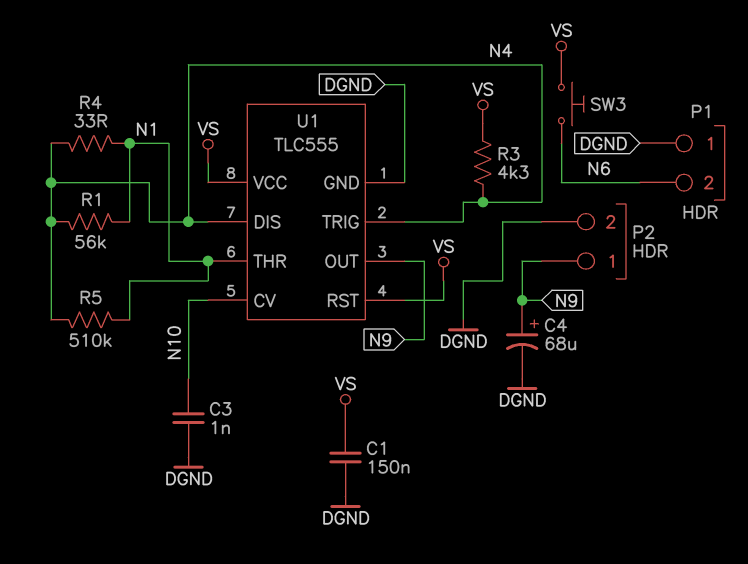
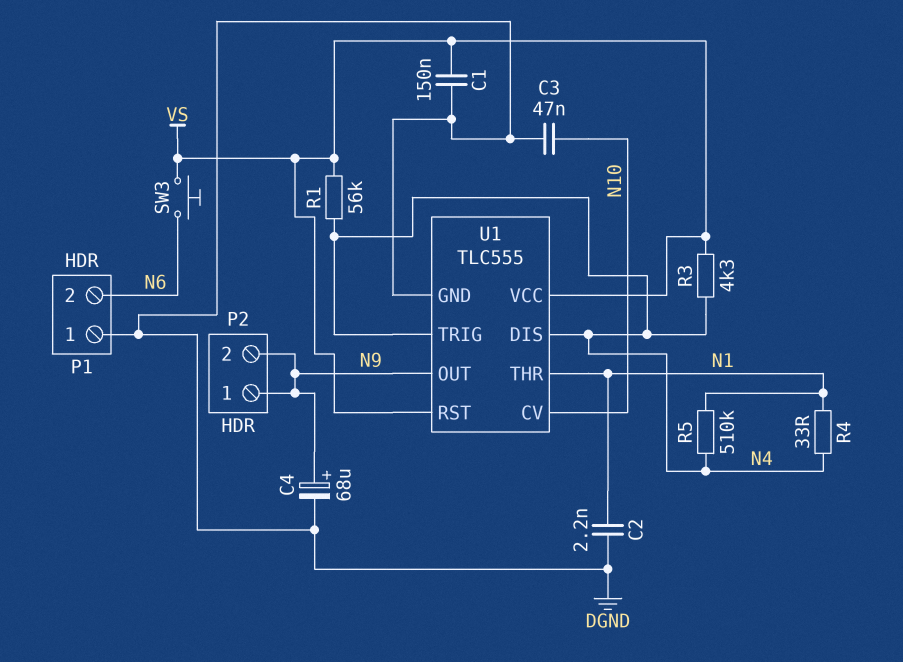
C2: none -> 2.2nF (DGND, N1)
C3: 1nF (DGND, N10) -> 47nF (DGND, N10)
P2 pin 2: DGND -> N9
R1: 56k (N1, N4) -> 56k (N4, VS)

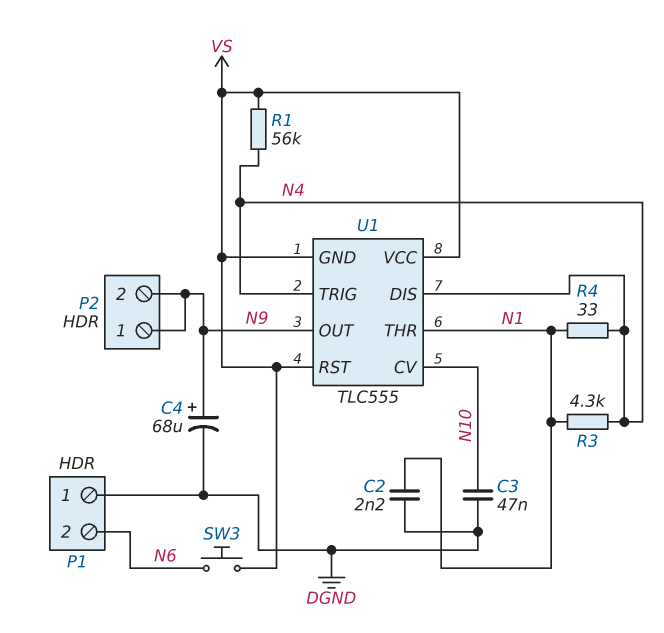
C1: 150nF (DGND, VS) -> none
R3: 4.3k (N4, VS) -> 4.3k (N1, N4)
R5: 510k (N1, N4) -> none
U1 pin GND: DGND -> VS

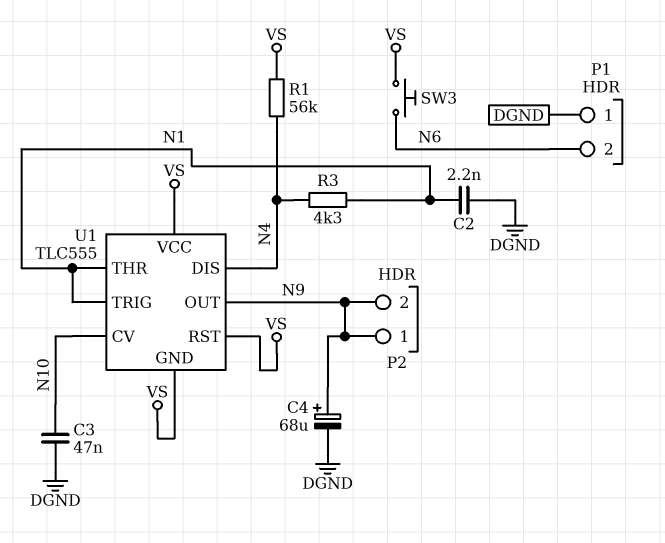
R4: 33 (N1, N4) -> none
U1 pin TRIG: N4 -> N1

